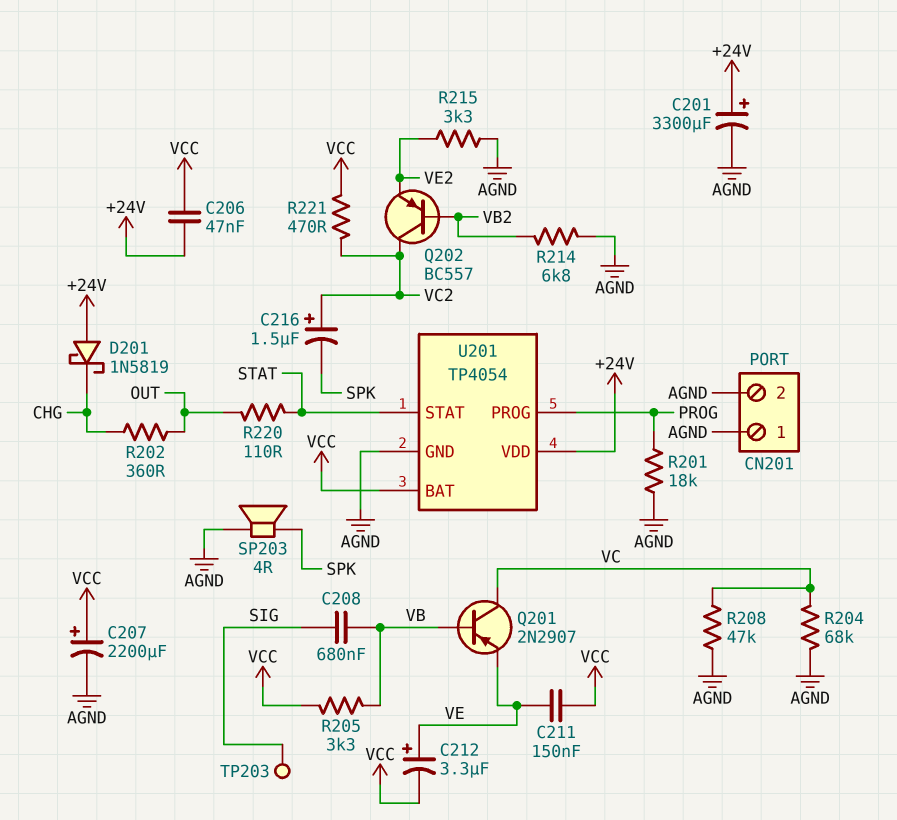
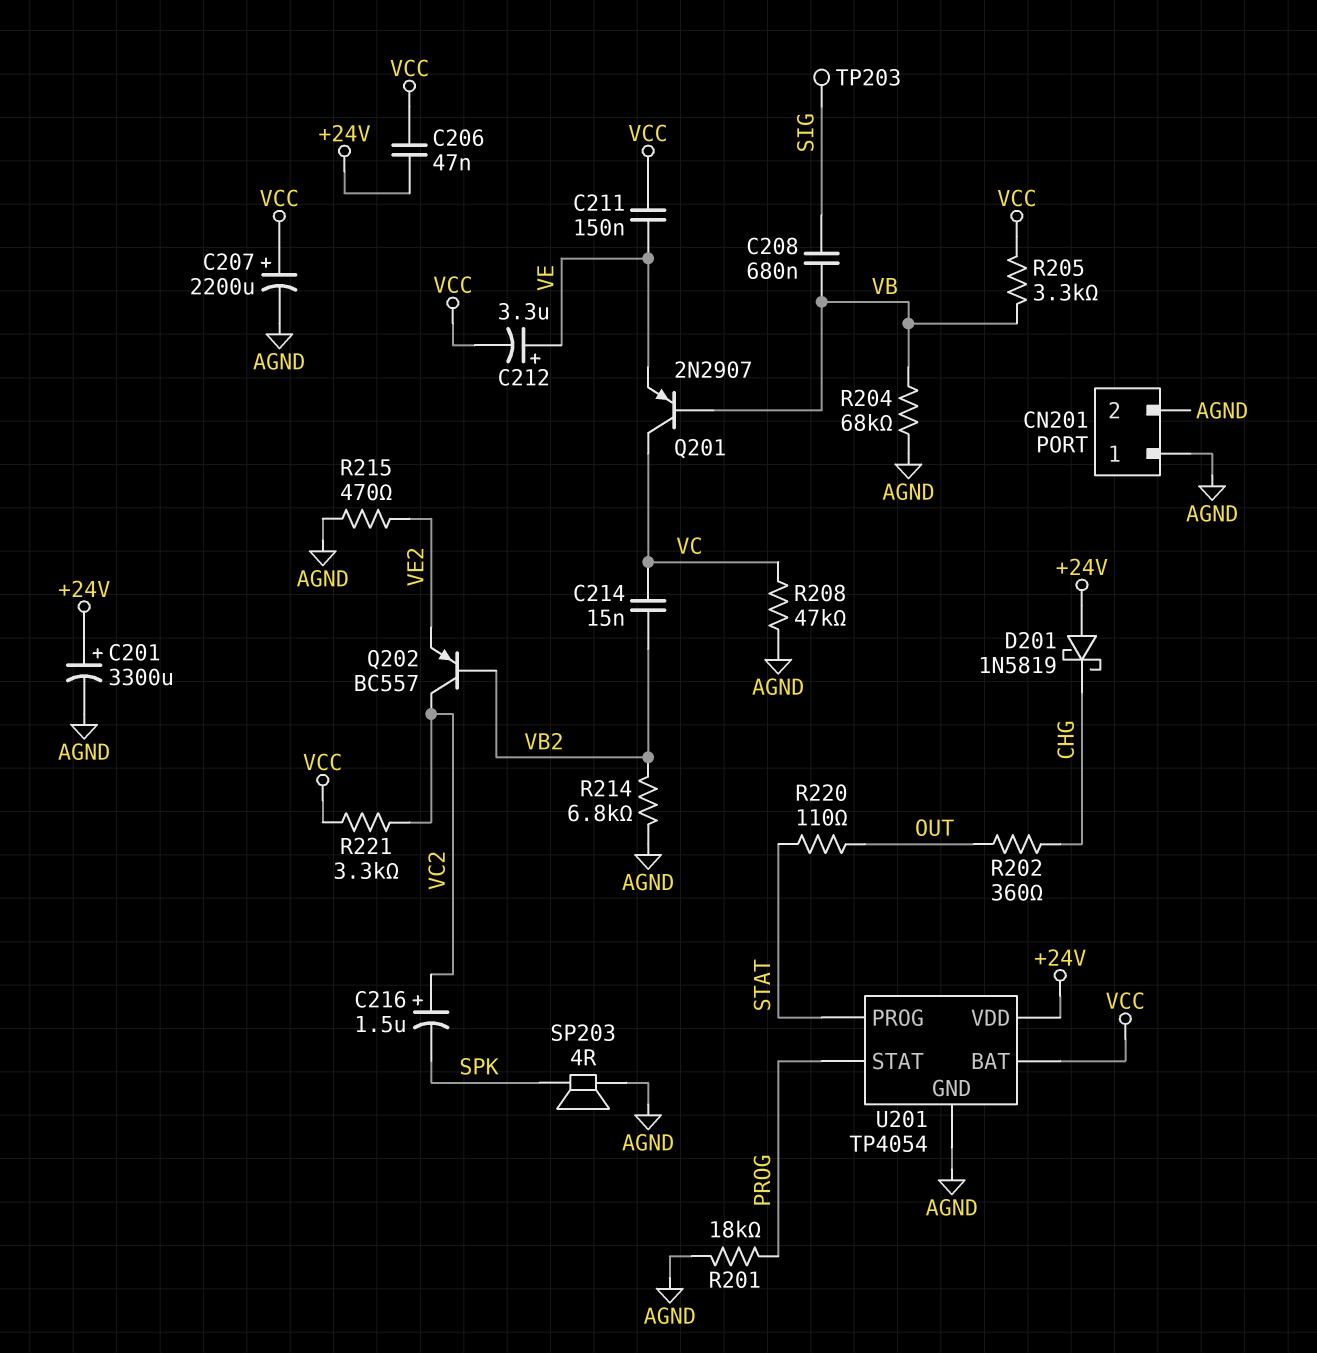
C214: none -> 15nF (VB2, VC)
R204: 68k (AGND, VC) -> 68k (AGND, VB)
R215: 3.3k (AGND, VE2) -> 470 (AGND, VE2)
R221: 470 (VC2, VCC) -> 3.3k (VC2, VCC)
U201 pin PROG: PROG -> STAT
U201 pin STAT: STAT -> PROG

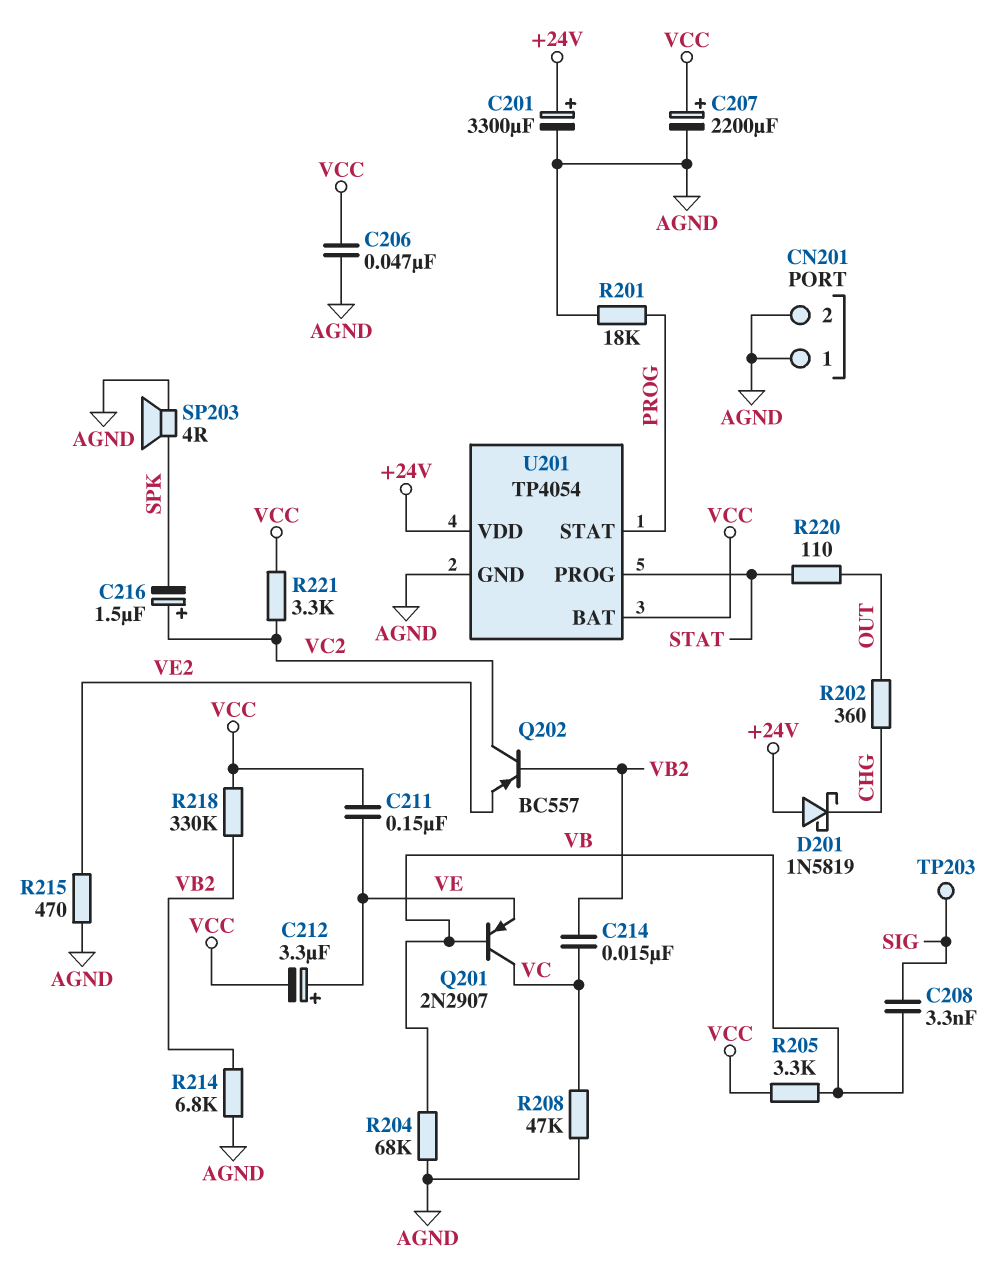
C206: 47nF (+24V, VCC) -> 47nF (AGND, VCC)
C208: 680nF (SIG, VB) -> 3.3nF (SIG, VB)
R218: none -> 330k (VB2, VCC)

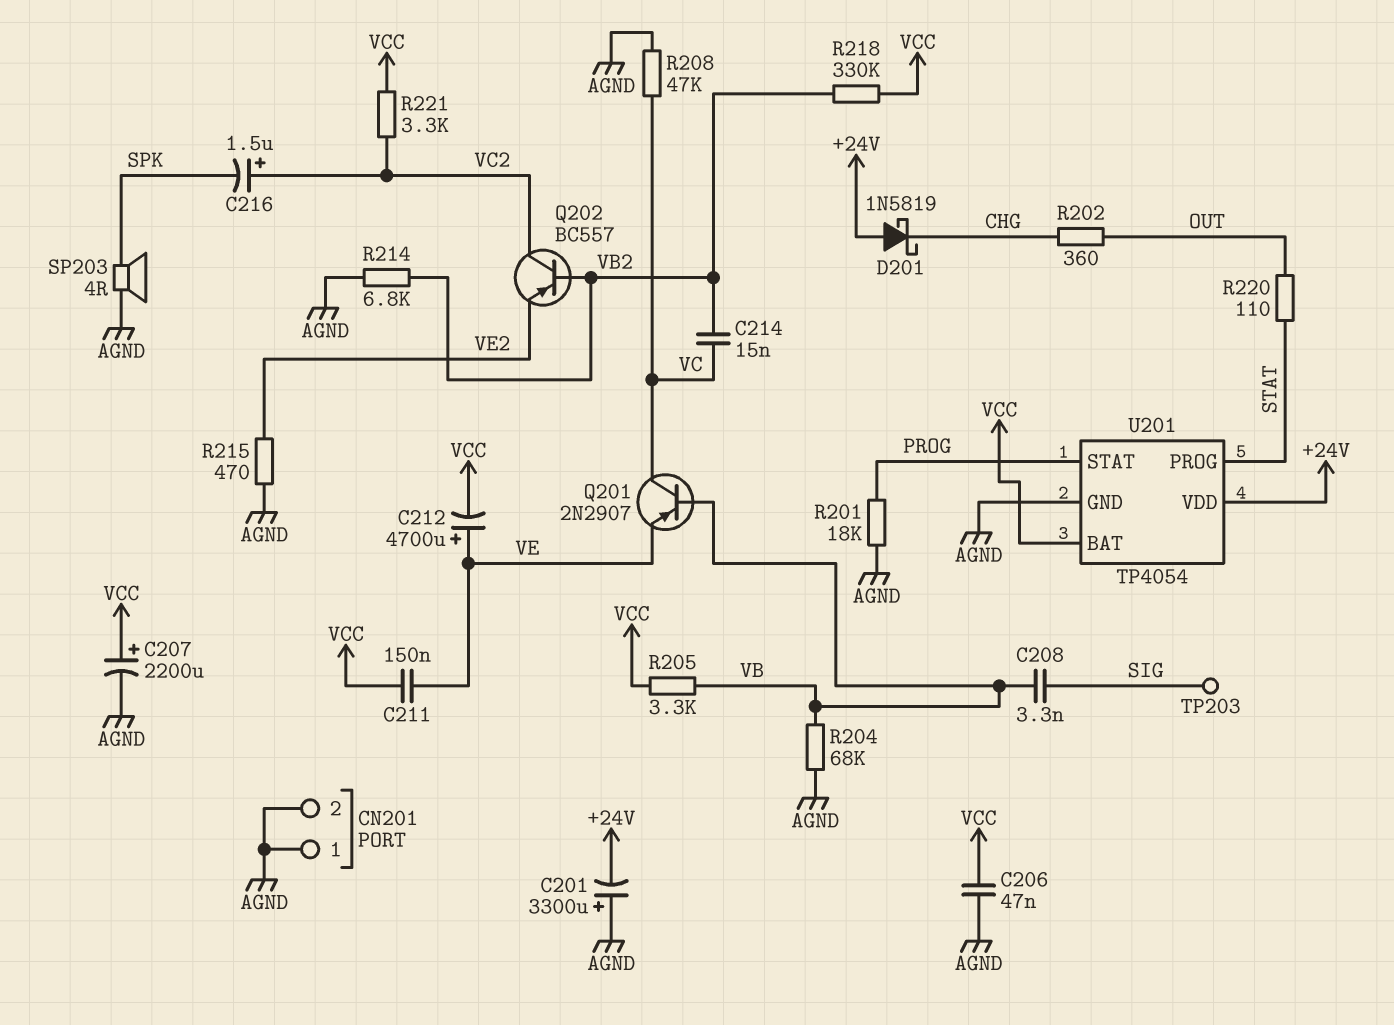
C201: 3300uF (plus +24V, minus AGND) -> 3300uF (plus AGND, minus +24V)
C212: 3.3uF (plus VE, minus VCC) -> 4700uF (plus VE, minus VCC)

